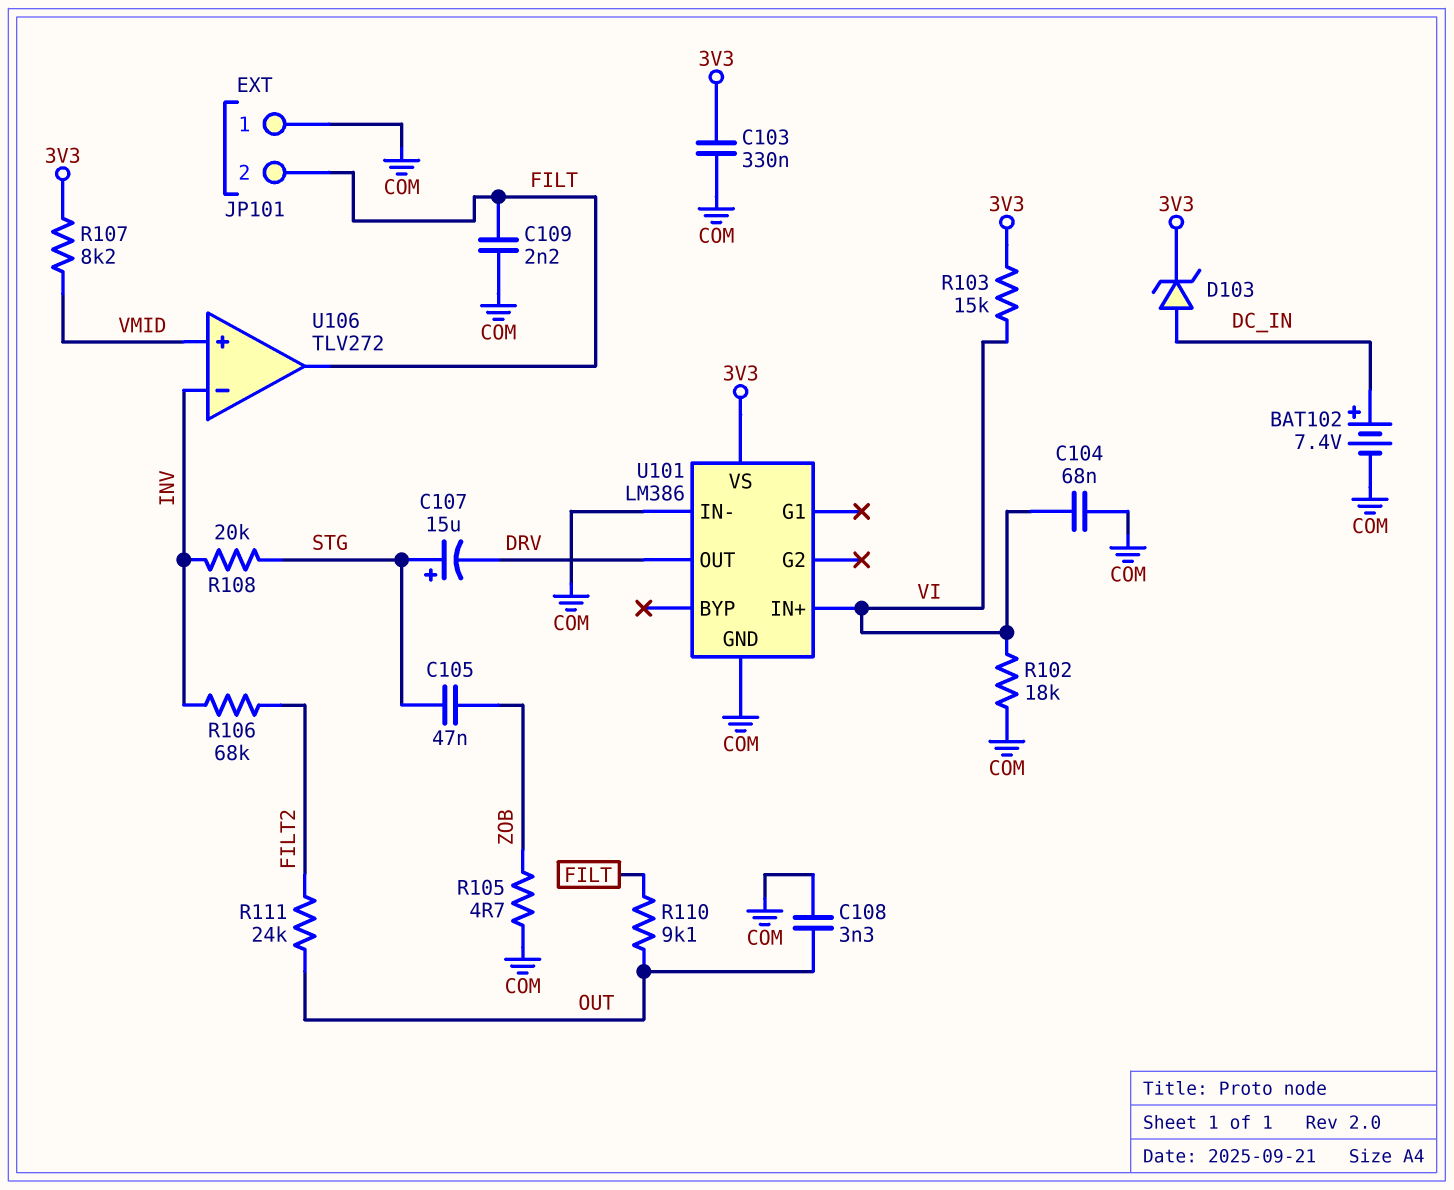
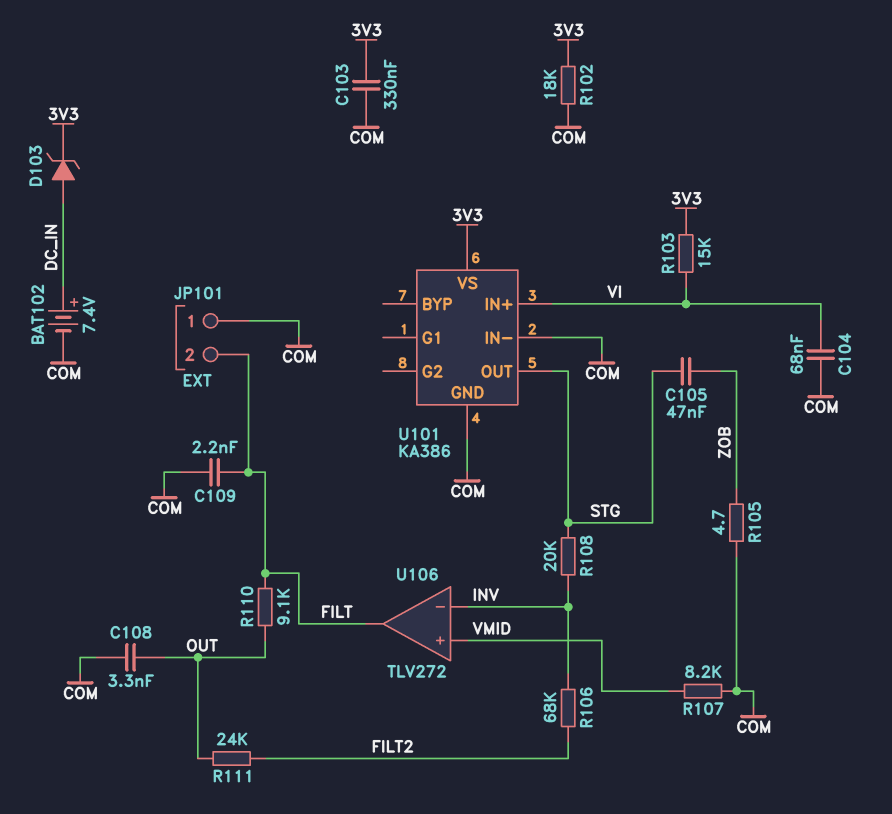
C107: 15uF (plus STG, minus DRV) -> none
R102: 18k (COM, VI) -> 18k (3V3, COM)
R107: 8.2k (3V3, VMID) -> 8.2k (COM, VMID)
U101: LM386 -> KA386
U101 pin OUT: DRV -> STG

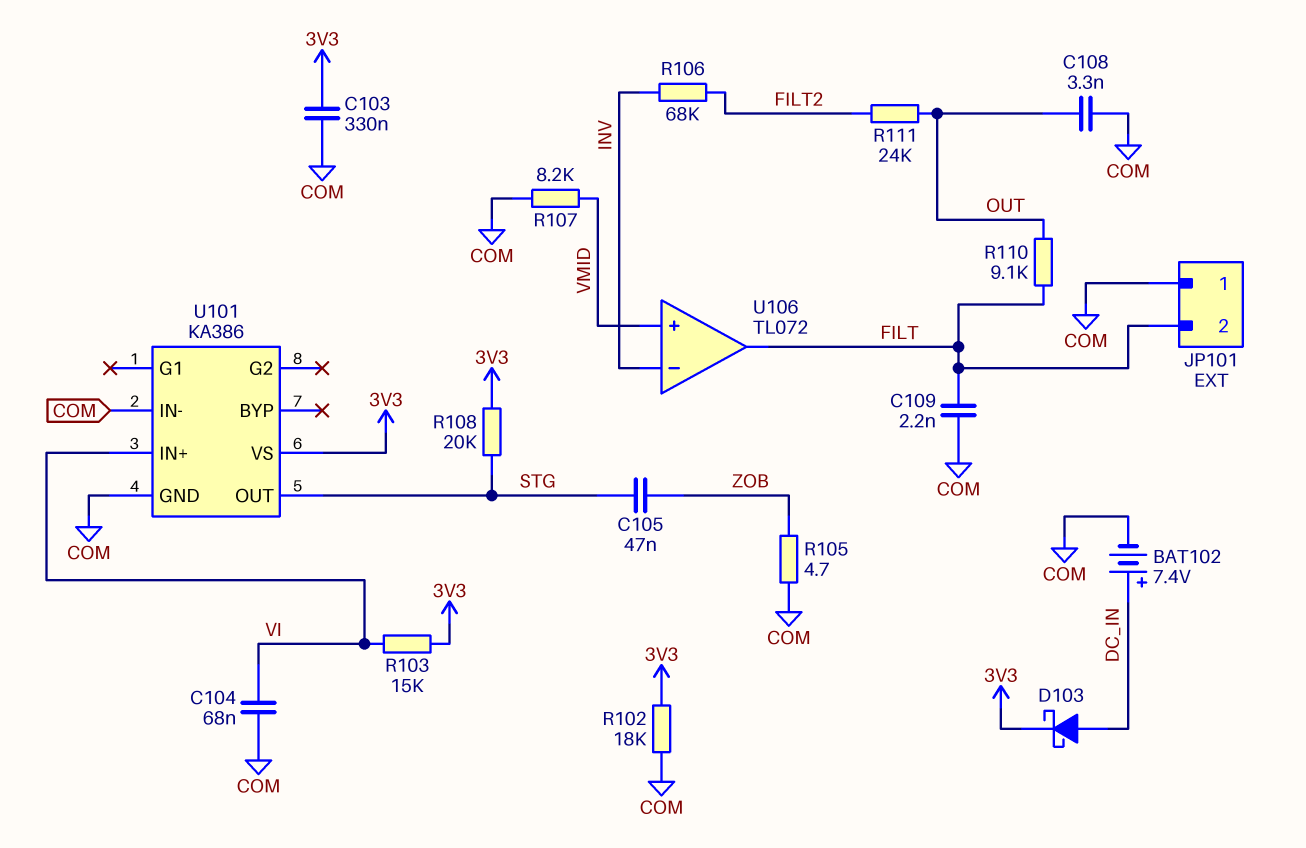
D103: zener (A DC_IN, K 3V3) -> schottky (A DC_IN, K 3V3)
R108: 20k (INV, STG) -> 20k (3V3, STG)
U106: TLV272 -> TL072

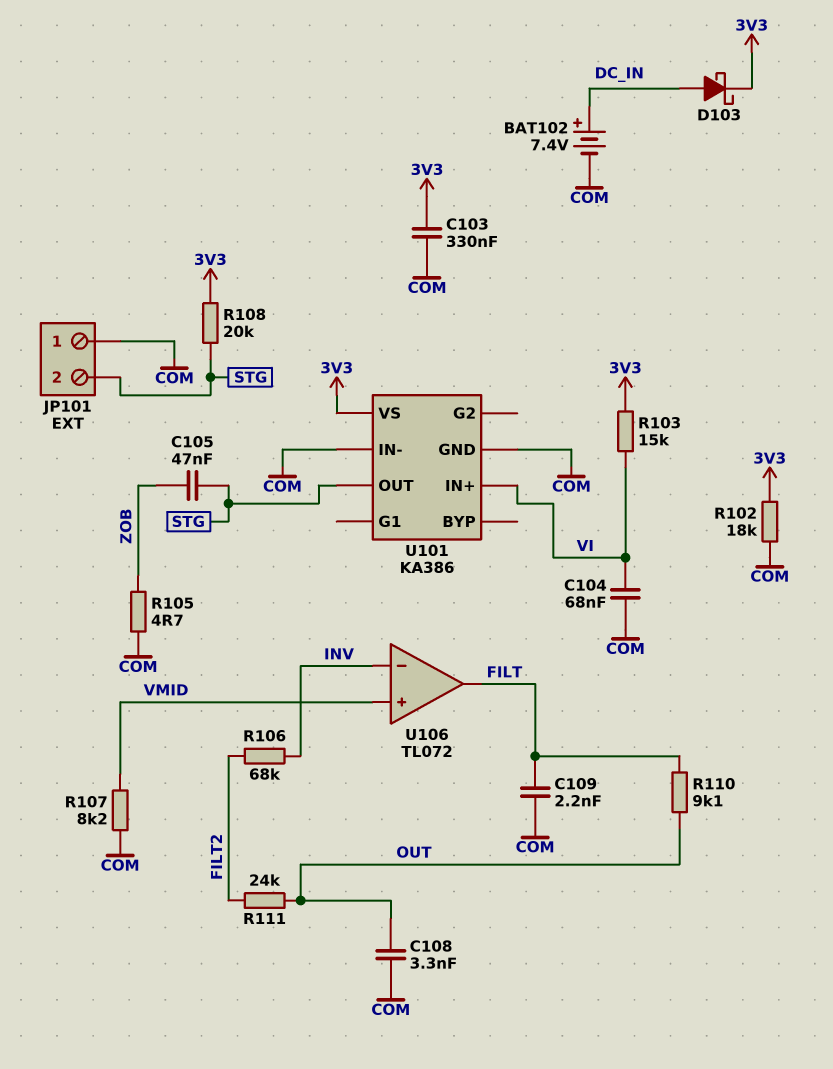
JP101 pin 2: FILT -> STG

